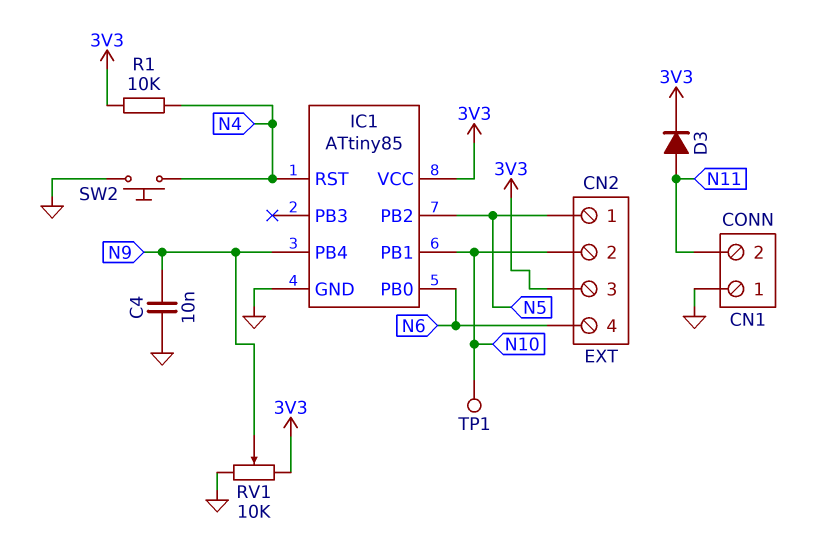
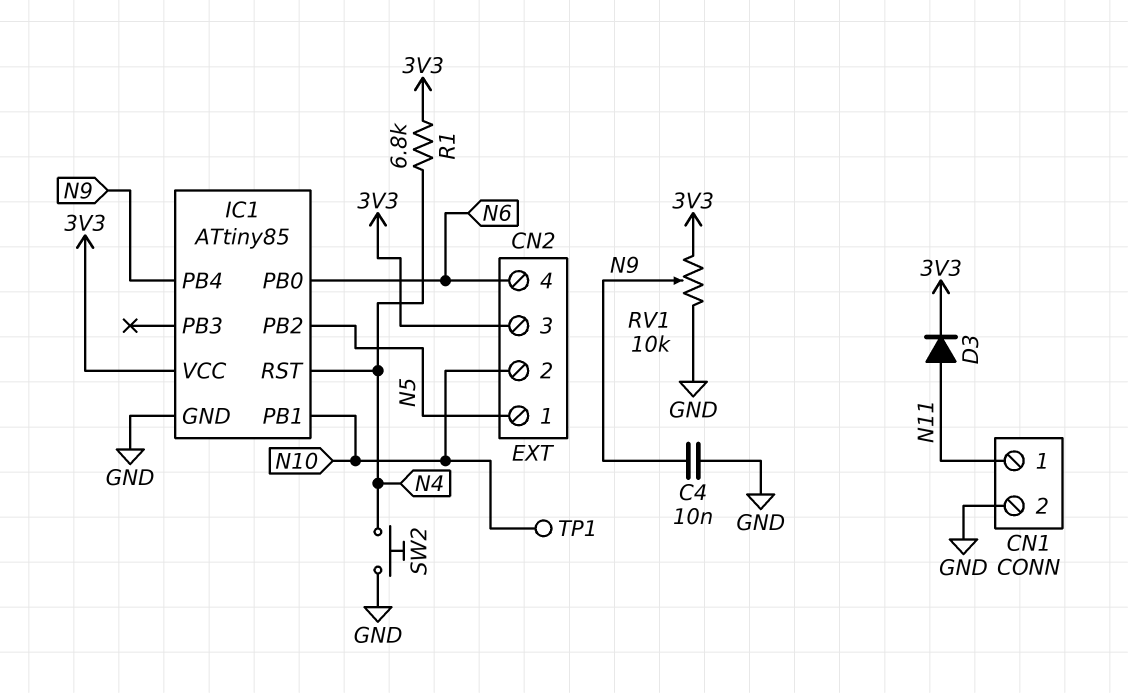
CN1 pin 1: GND -> N11
CN1 pin 2: N11 -> GND
R1: 10k (3V3, N4) -> 6.8k (3V3, N4)

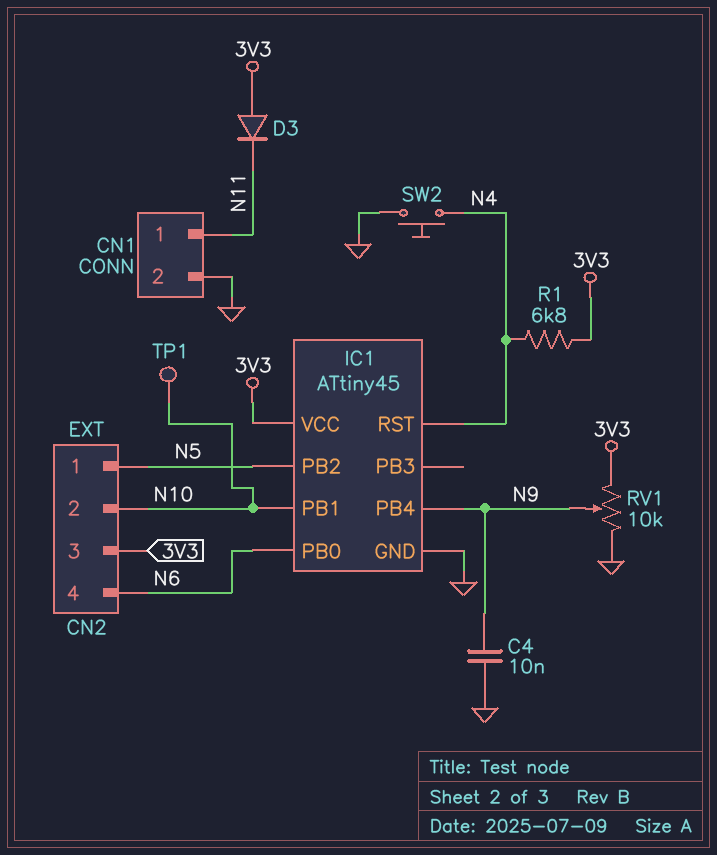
D3: diode (A N11, K 3V3) -> diode (A 3V3, K N11)
IC1: ATtiny85 -> ATtiny45

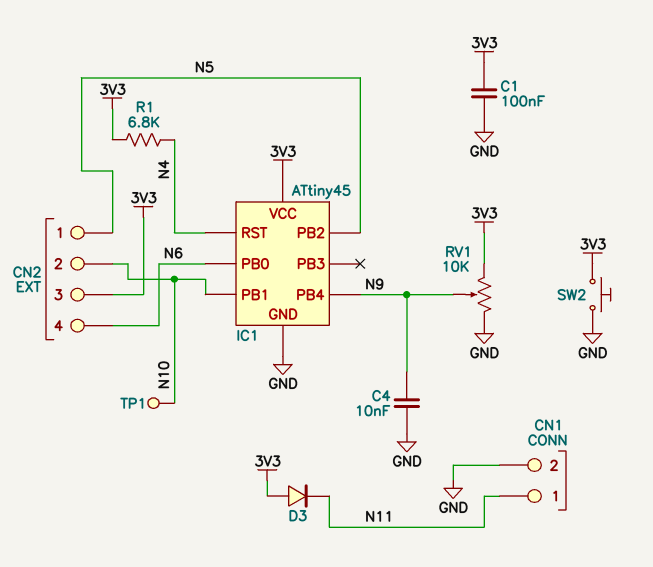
C1: none -> 100nF (3V3, GND)
SW2: button (GND, N4) -> button (3V3, GND)

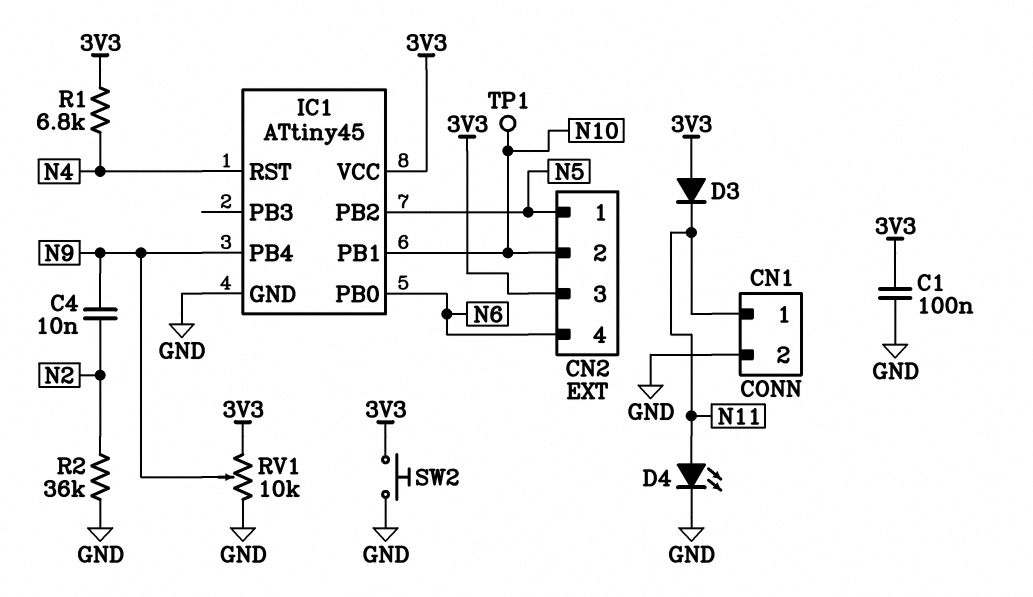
C4: 10nF (GND, N9) -> 10nF (N2, N9)
D4: none -> LED (A N11, K GND)
R2: none -> 36k (GND, N2)

